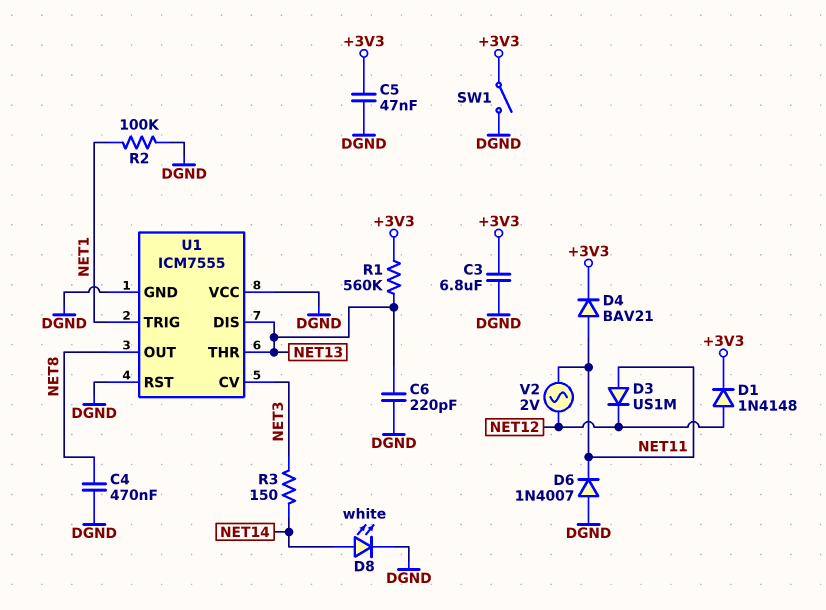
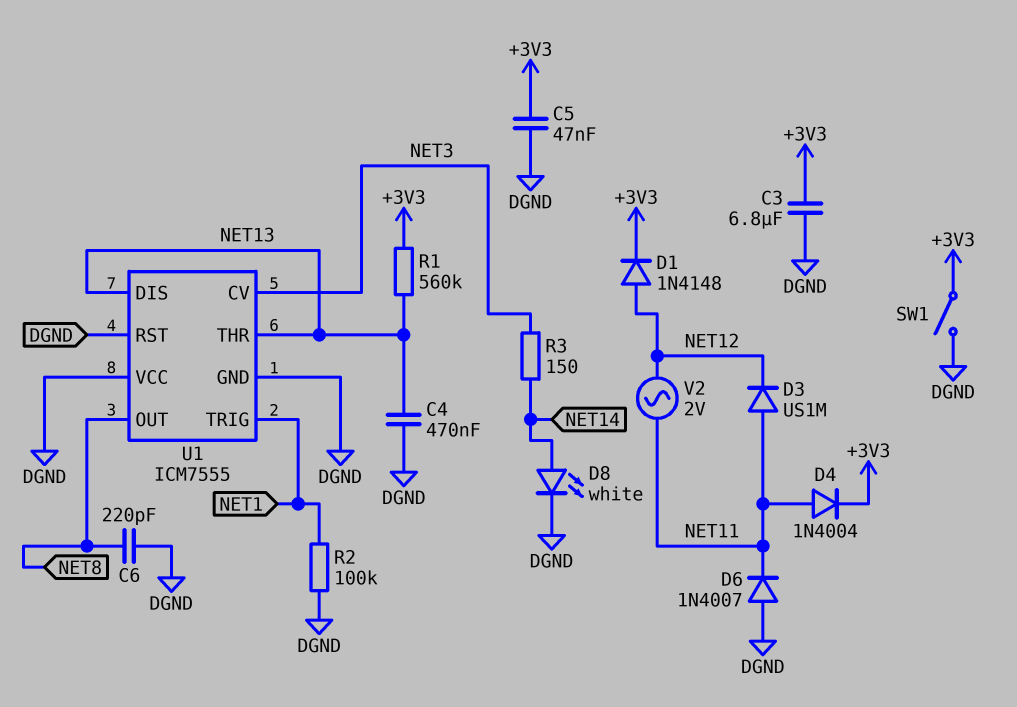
C4: 470nF (DGND, NET8) -> 470nF (DGND, NET13)
C6: 220pF (DGND, NET13) -> 220pF (DGND, NET8)
D4: diode BAV21 (A NET11, K +3V3) -> diode 1N4004 (A NET11, K +3V3)

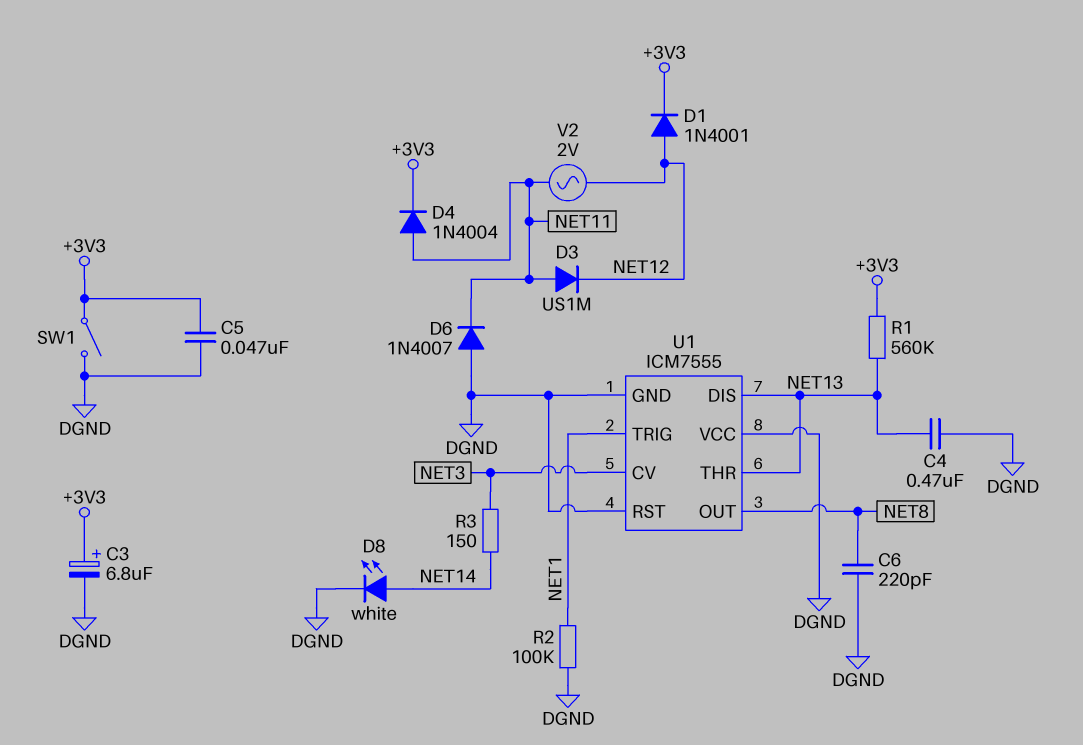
C3: 6.8uF (+3V3, DGND) -> 6.8uF (plus +3V3, minus DGND)
D1: diode 1N4148 (A NET12, K +3V3) -> diode 1N4001 (A NET12, K +3V3)

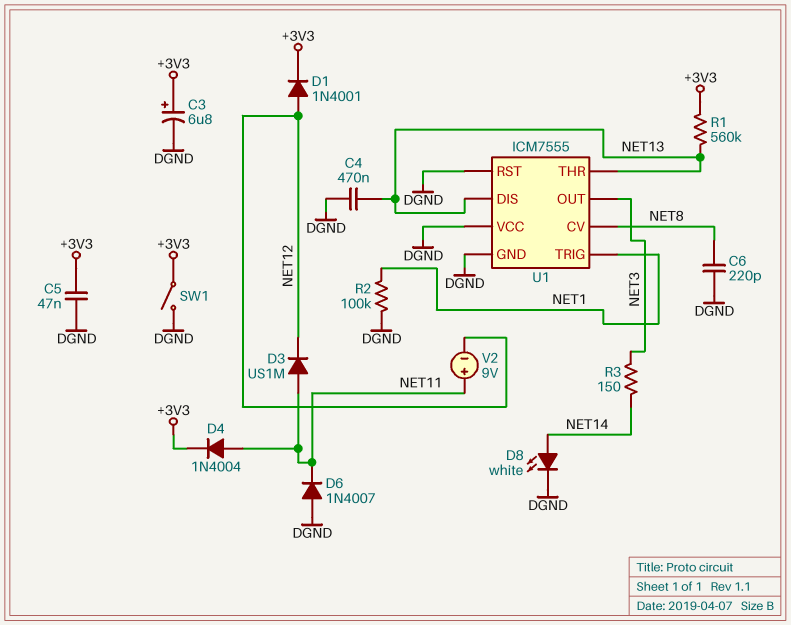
U1 pin CV: NET3 -> NET8
U1 pin OUT: NET8 -> NET3
V2: AC 2V (NET11, NET12) -> 9V (plus NET11, minus NET12)

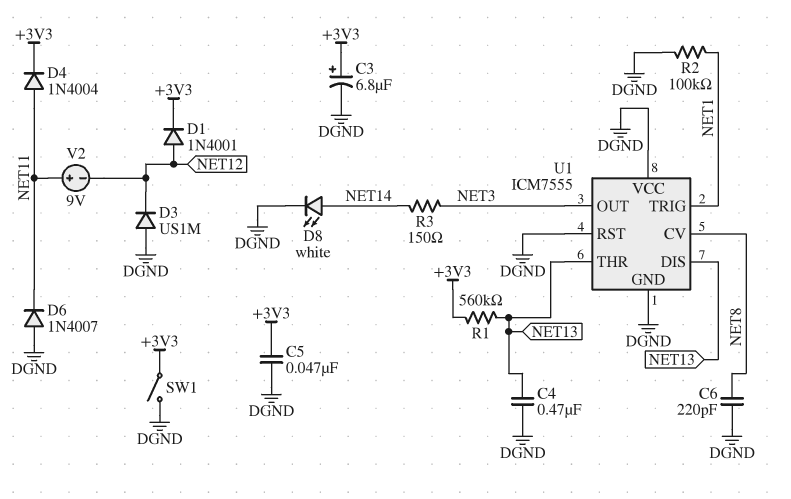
D3: diode US1M (A NET11, K NET12) -> diode US1M (A DGND, K NET12)

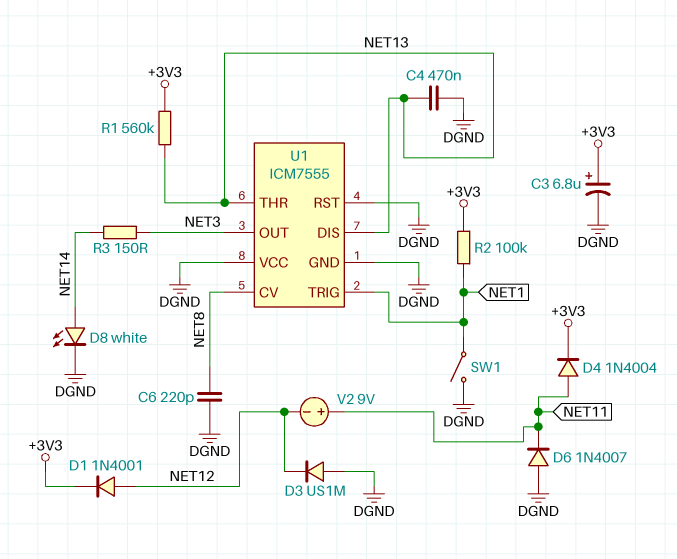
C5: 47nF (+3V3, DGND) -> none
R2: 100k (DGND, NET1) -> 100k (+3V3, NET1)
SW1: switch (+3V3, DGND) -> switch (DGND, NET1)

